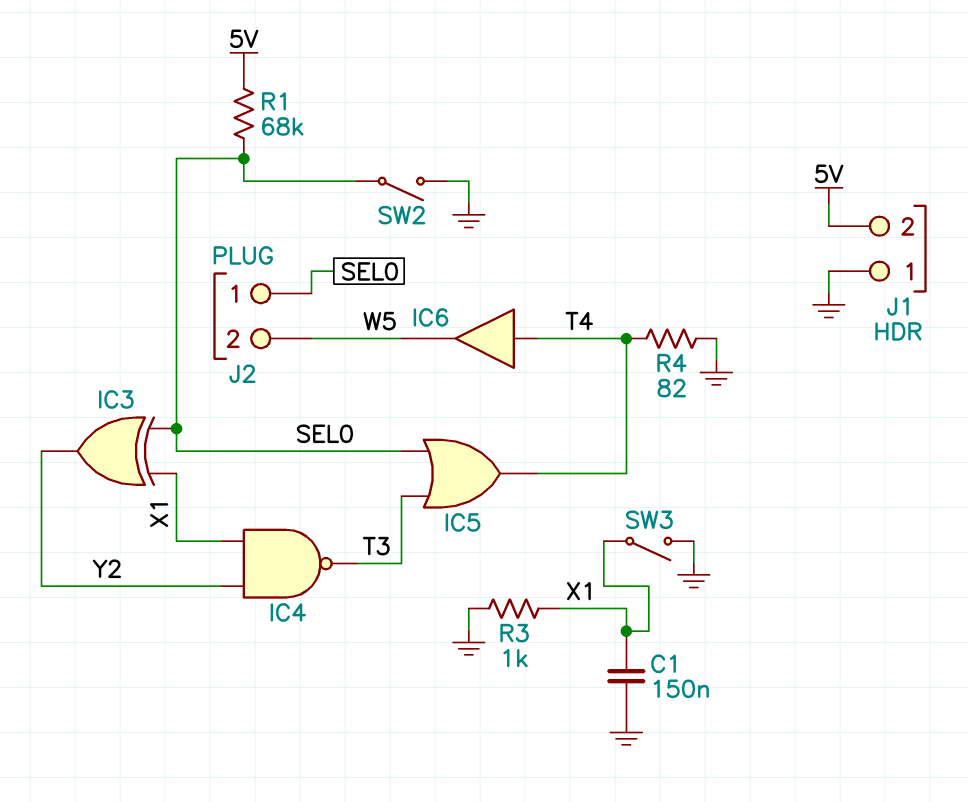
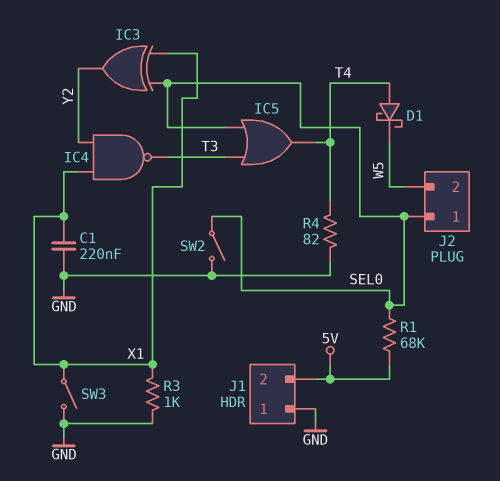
C1: 150nF (GND, X1) -> 220nF (GND, X1)
D1: none -> schottky (A T4, K W5)
IC6: buffer (in T4, out W5) -> none

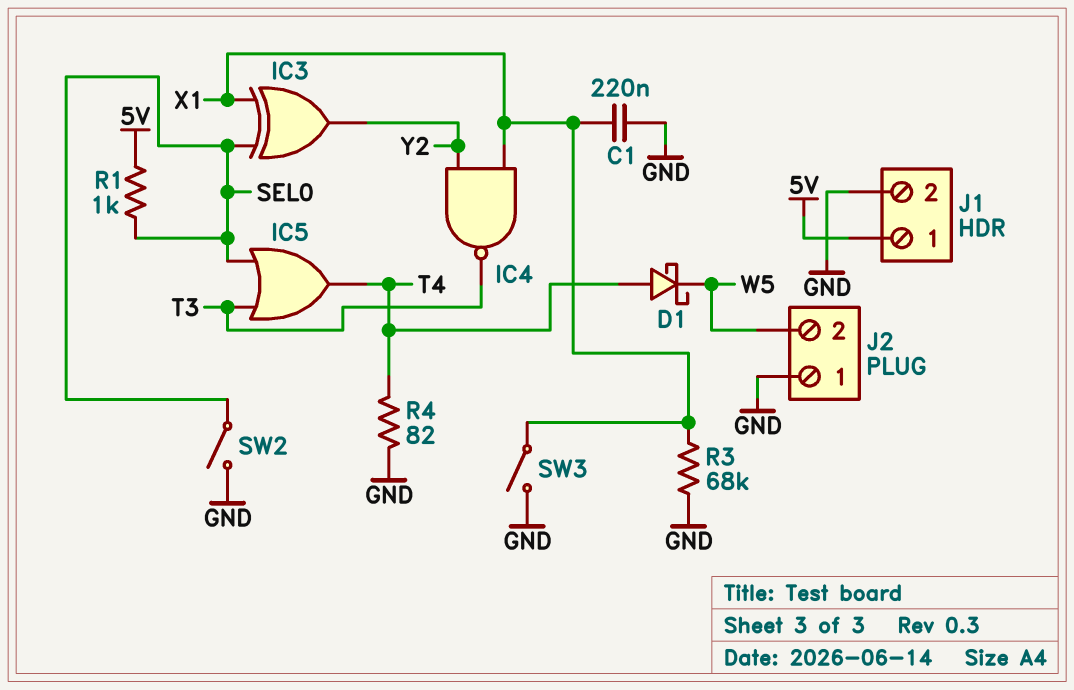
J1 pin 1: GND -> 5V
J1 pin 2: 5V -> GND
J2 pin 1: SEL0 -> GND
R1: 68k (5V, SEL0) -> 1k (5V, SEL0)
R3: 1k (GND, X1) -> 68k (GND, X1)

